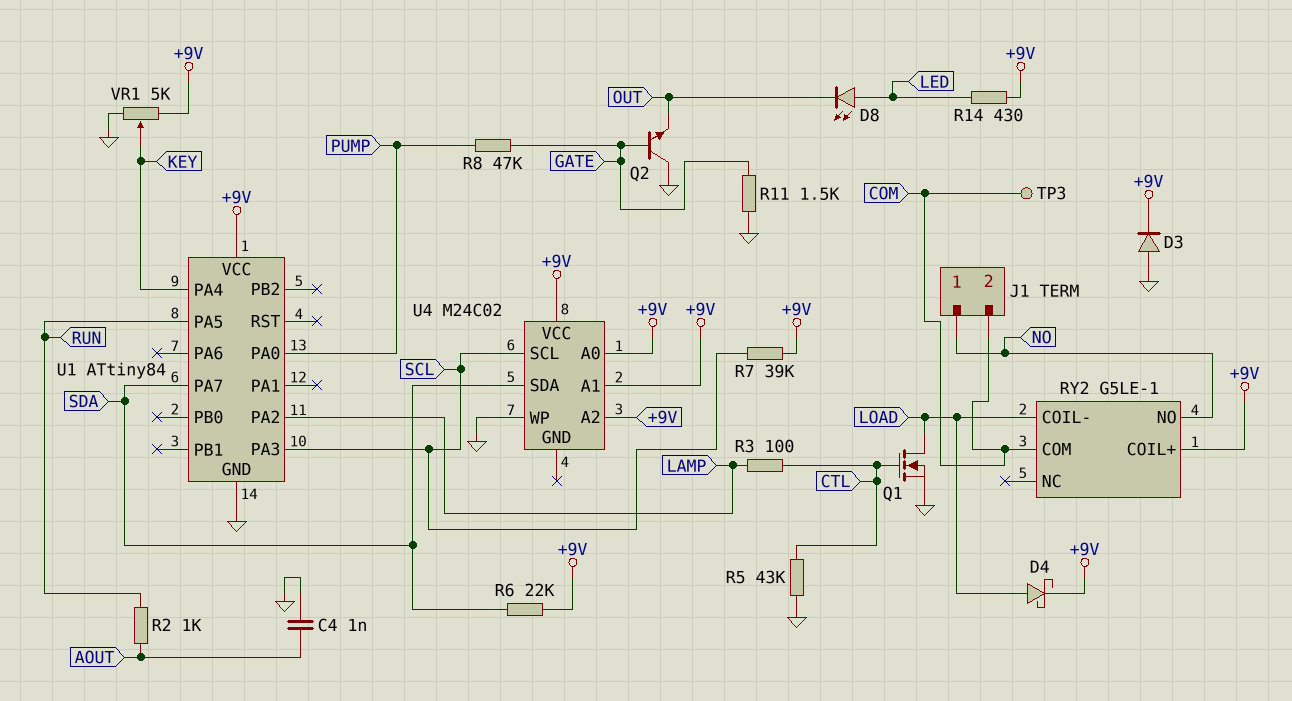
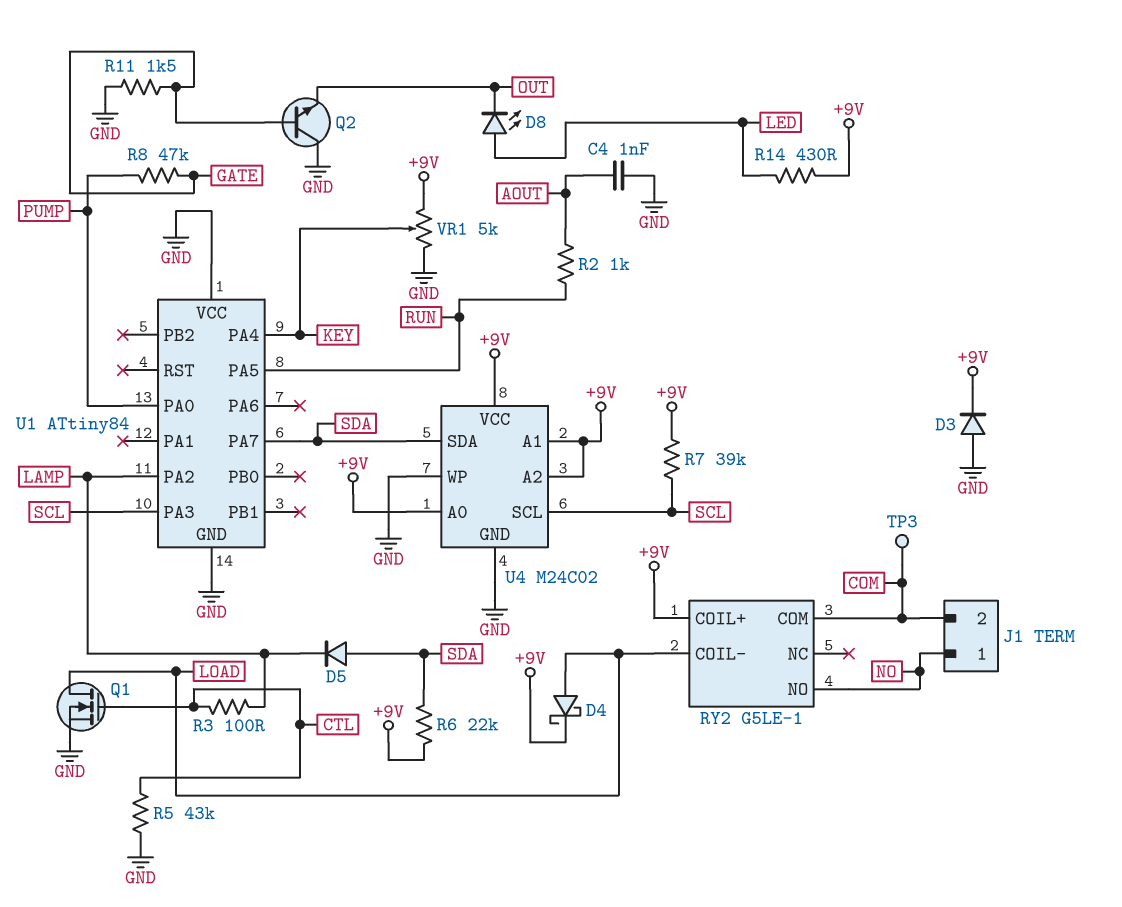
D5: none -> diode (A SDA, K LAMP)
U1 pin VCC: +9V -> GND
U4 pin GND: none -> GND

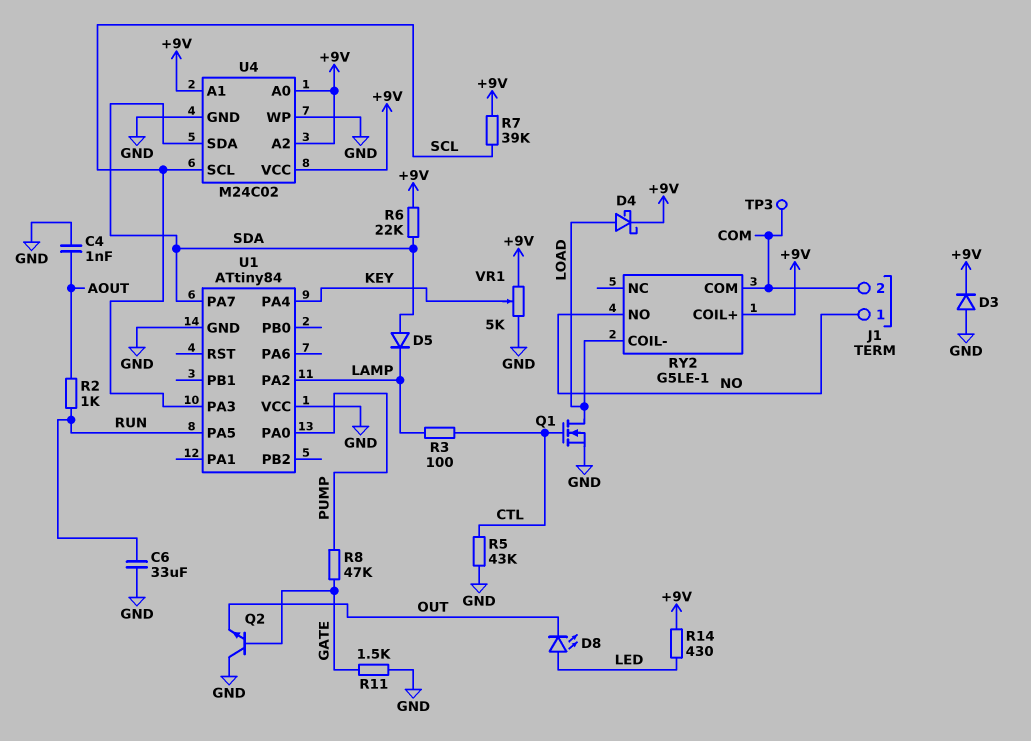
C6: none -> 33uF (GND, RUN)

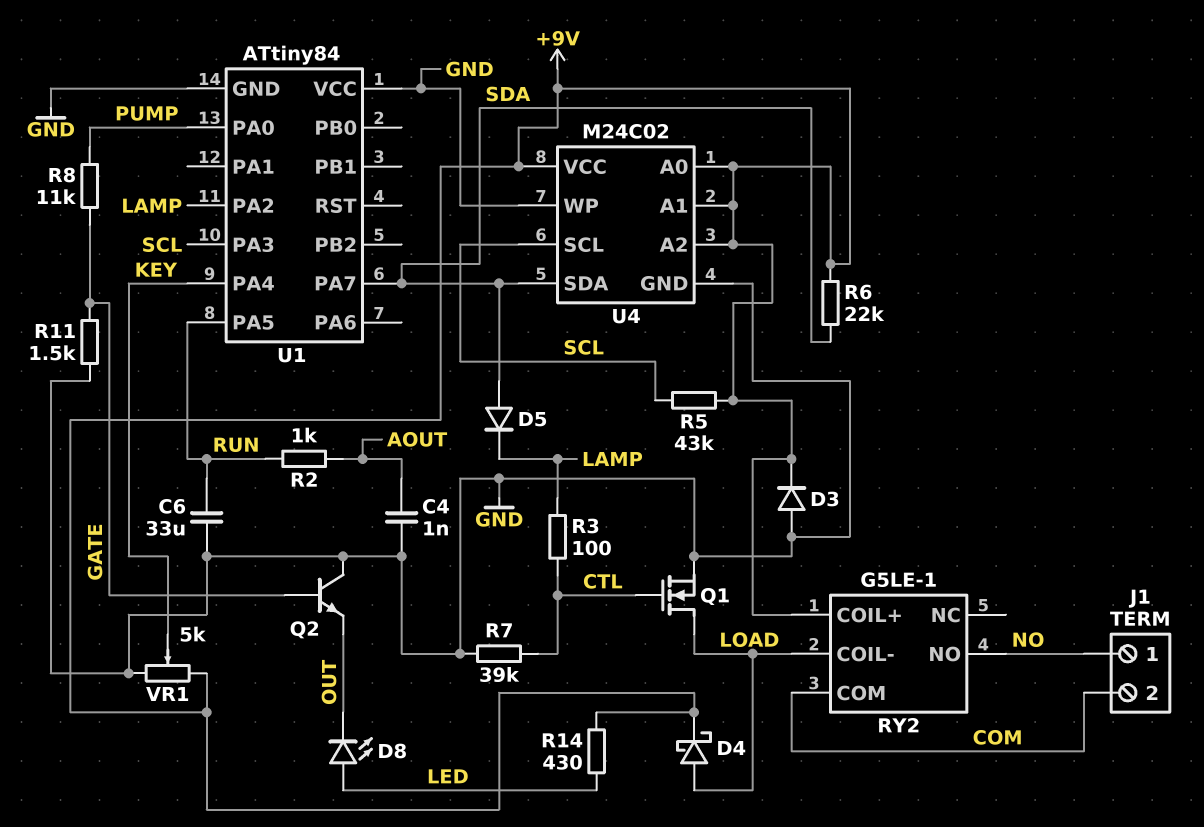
R5: 43k (CTL, GND) -> 43k (+9V, SCL)
R7: 39k (+9V, SCL) -> 39k (CTL, GND)
R8: 47k (GATE, PUMP) -> 11k (GATE, PUMP)
TP3: test point (COM) -> none

